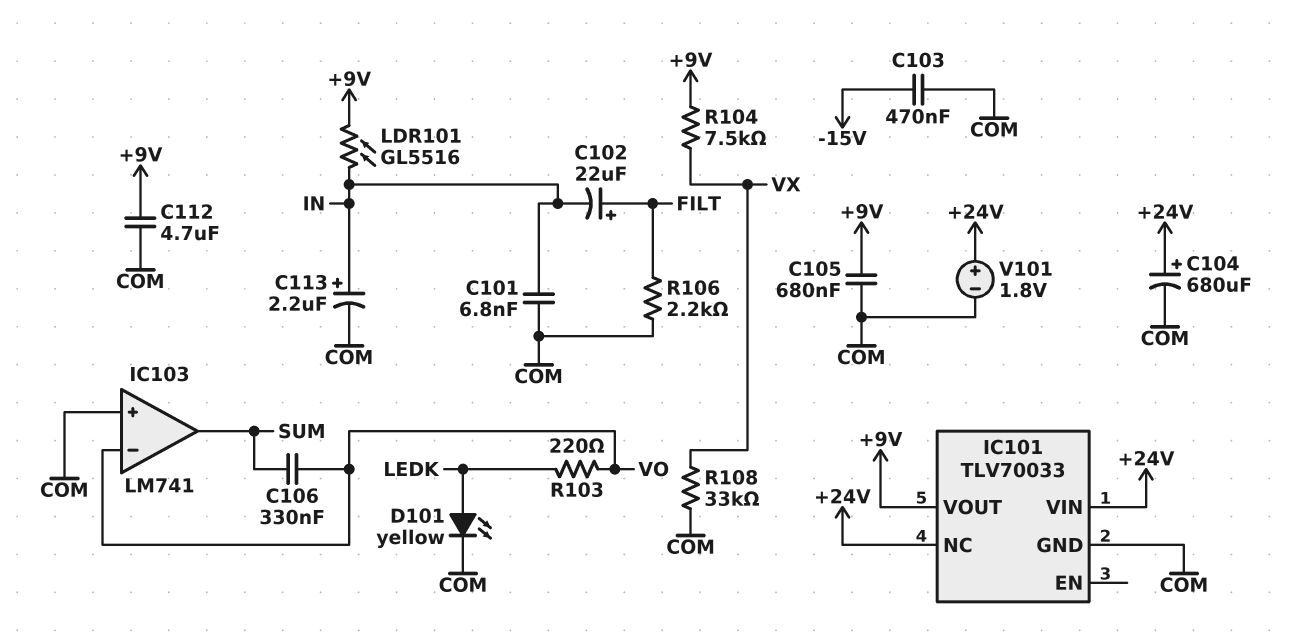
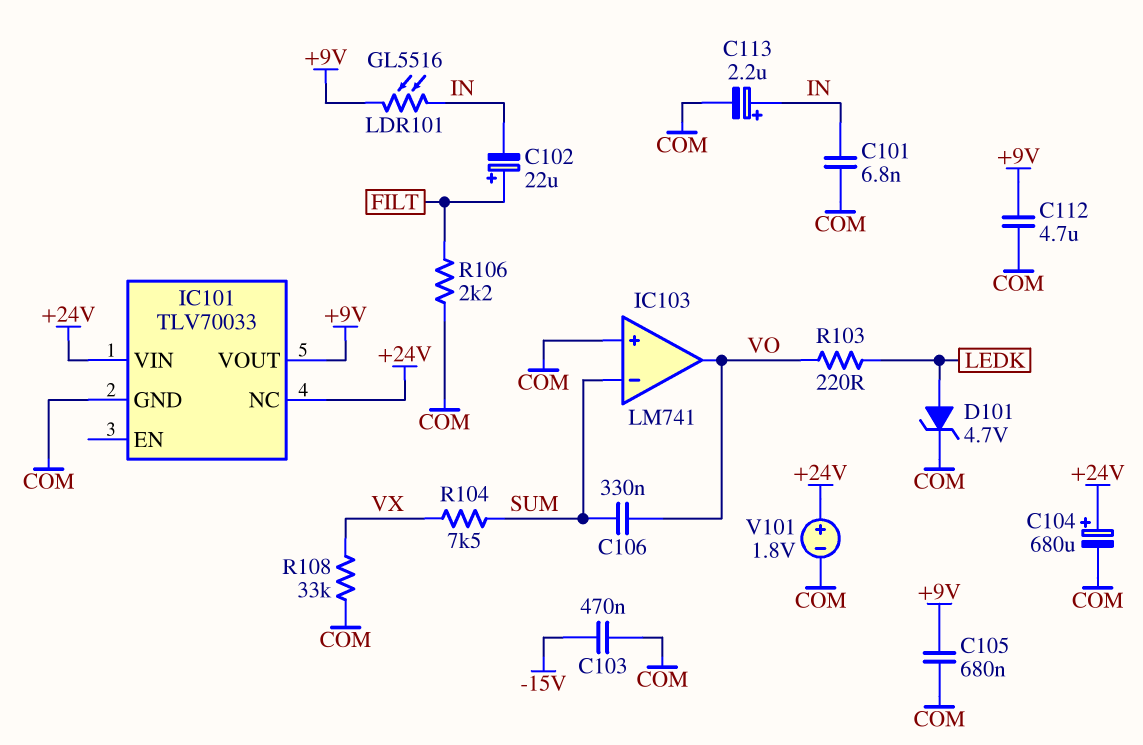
D101: LED yellow (A LEDK, K COM) -> zener 4.7V (A LEDK, K COM)
IC103 pin in-: VO -> SUM
IC103 pin out: SUM -> VO
R104: 7.5k (+9V, VX) -> 7.5k (SUM, VX)

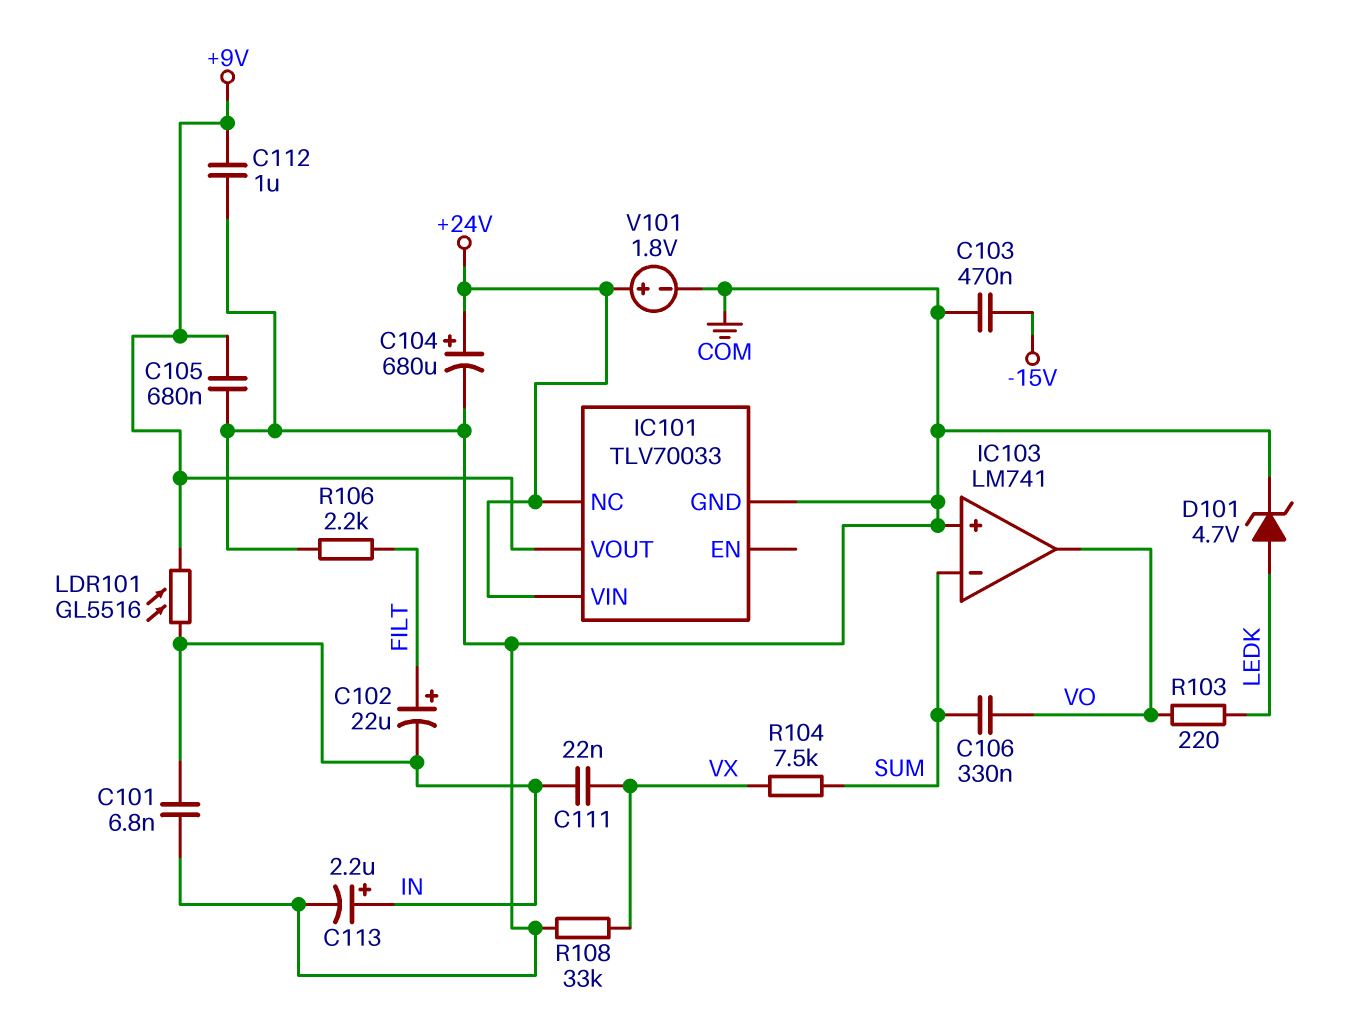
C111: none -> 22nF (IN, VX)
C112: 4.7uF (+9V, COM) -> 1uF (+9V, COM)

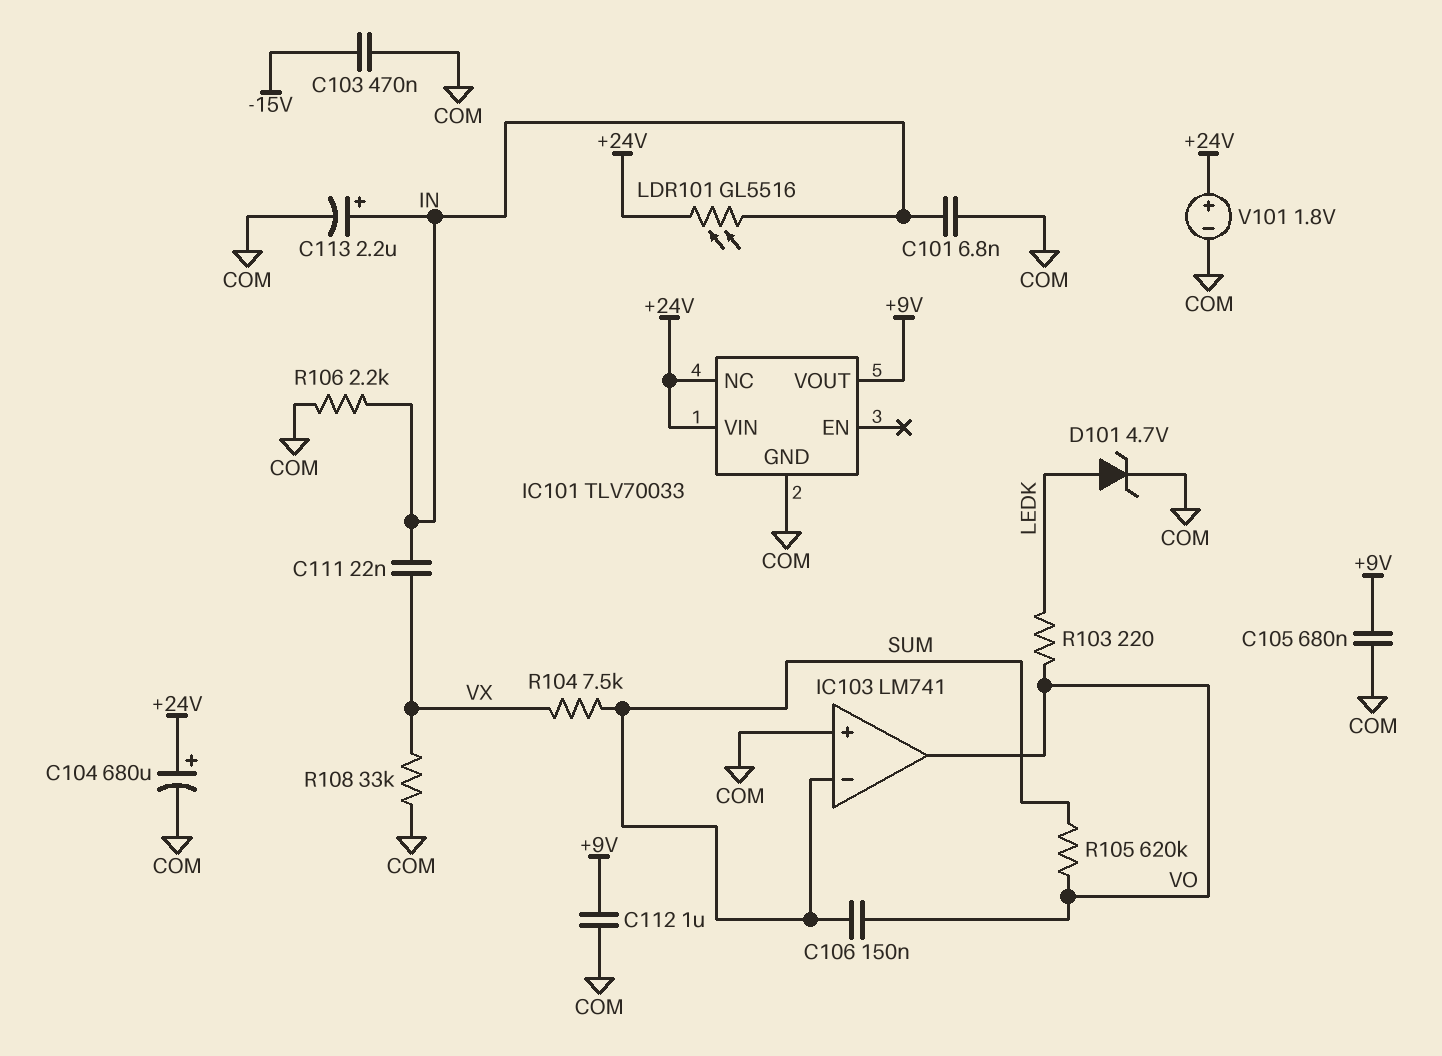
C102: 22uF (plus FILT, minus IN) -> none
C106: 330nF (SUM, VO) -> 150nF (SUM, VO)
LDR101: GL5516 (+9V, IN) -> GL5516 (+24V, IN)
R105: none -> 620k (SUM, VO)
R106: 2.2k (COM, FILT) -> 2.2k (COM, IN)

